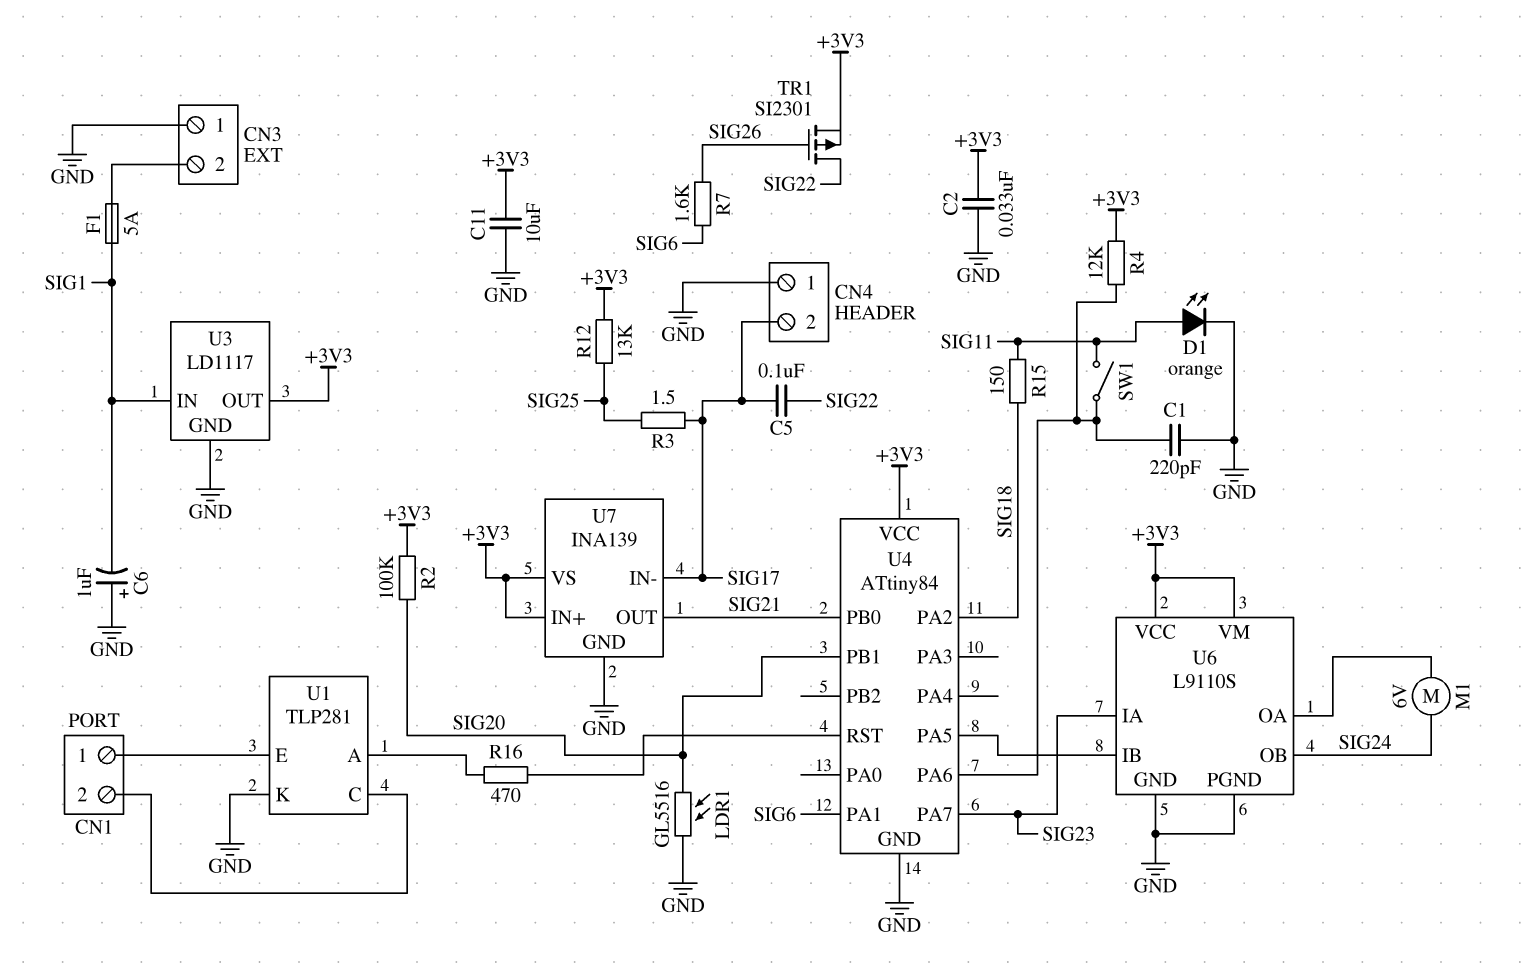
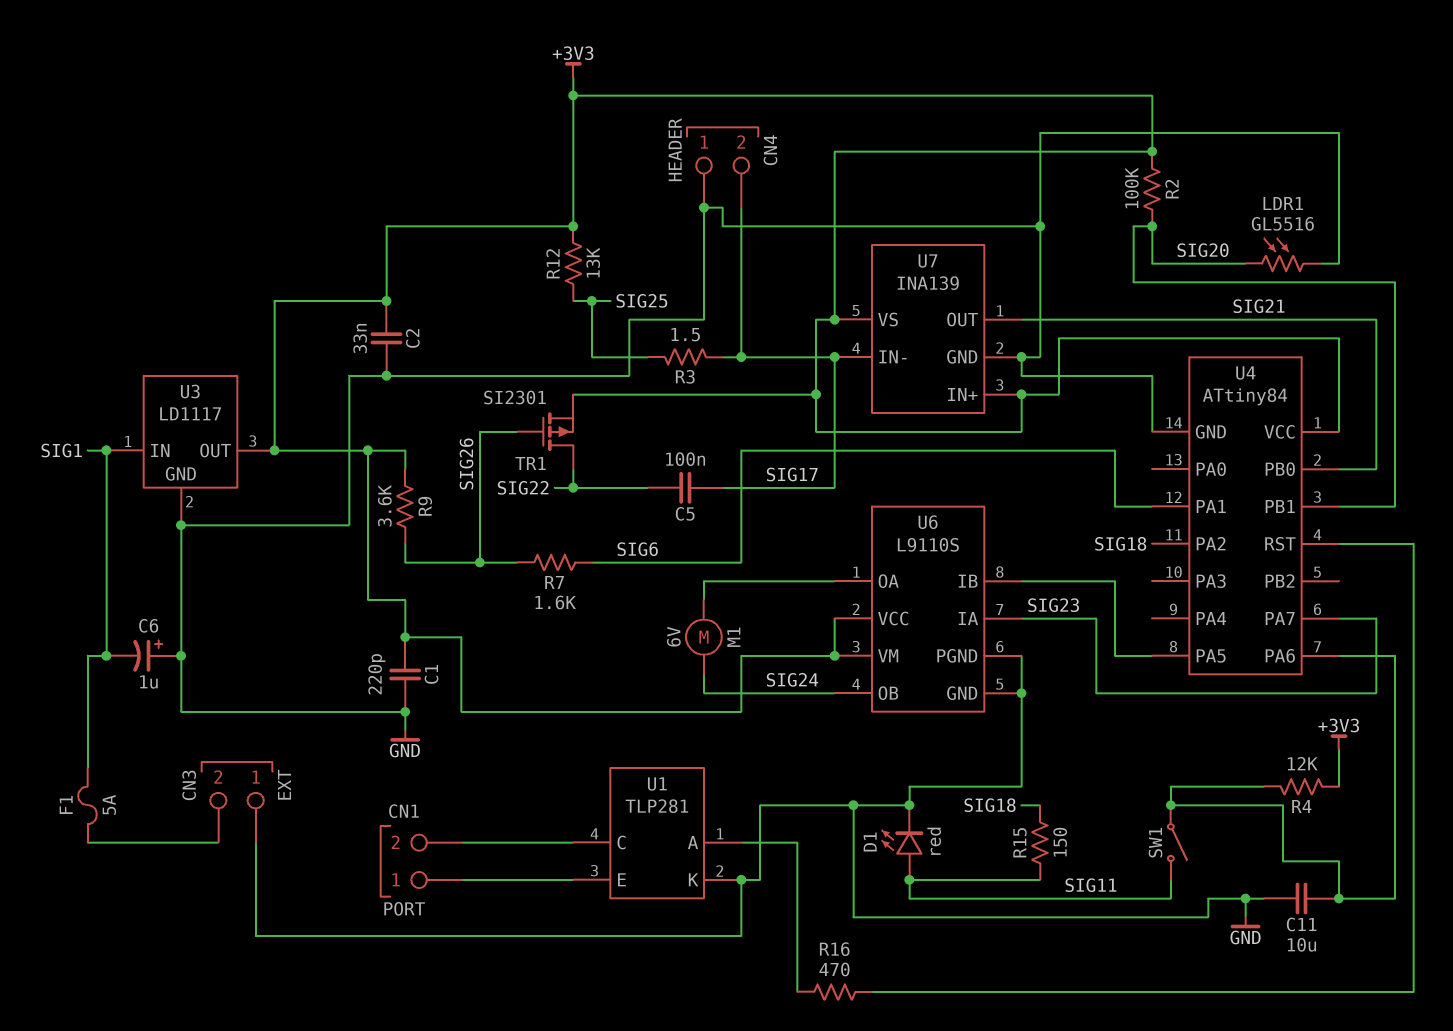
C1: 220pF (GND, U4/PA6) -> 220pF (+3V3, GND)
C11: 10uF (+3V3, GND) -> 10uF (GND, U4/PA6)
D1: LED orange (A SIG11, K GND) -> LED red (A SIG11, K GND)
R9: none -> 3.6k (+3V3, SIG26)

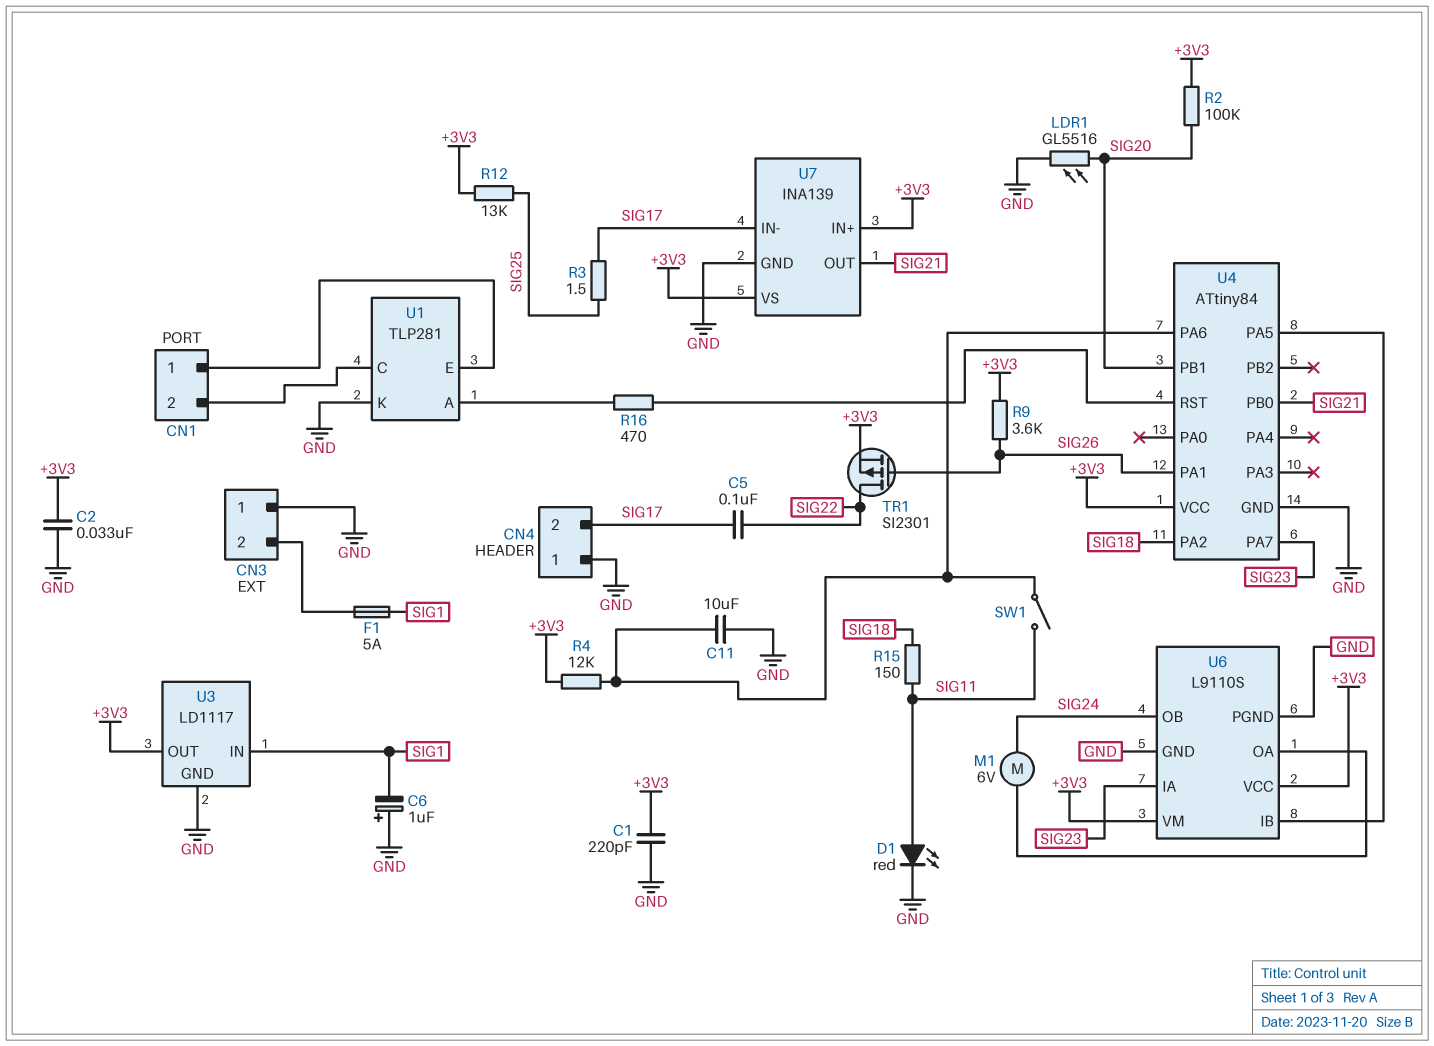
R7: 1.6k (SIG6, SIG26) -> none
U4 pin PA1: SIG6 -> SIG26

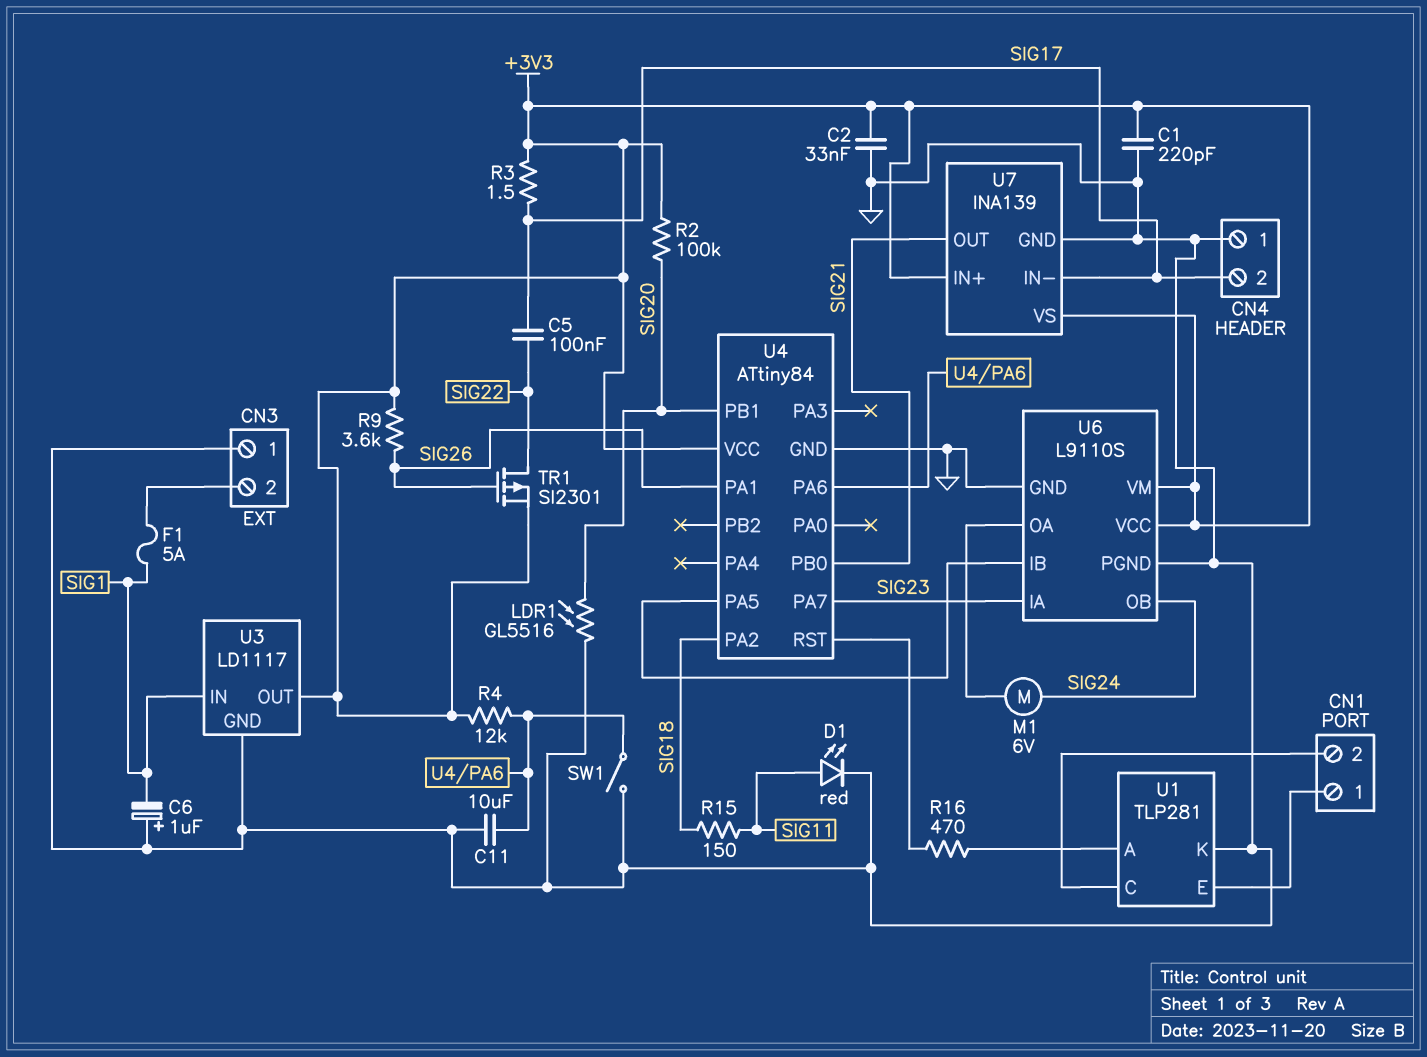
R3: 1.5 (SIG17, SIG25) -> 1.5 (+3V3, SIG17)
R12: 13k (+3V3, SIG25) -> none
SW1: switch (SIG11, U4/PA6) -> switch (GND, U4/PA6)

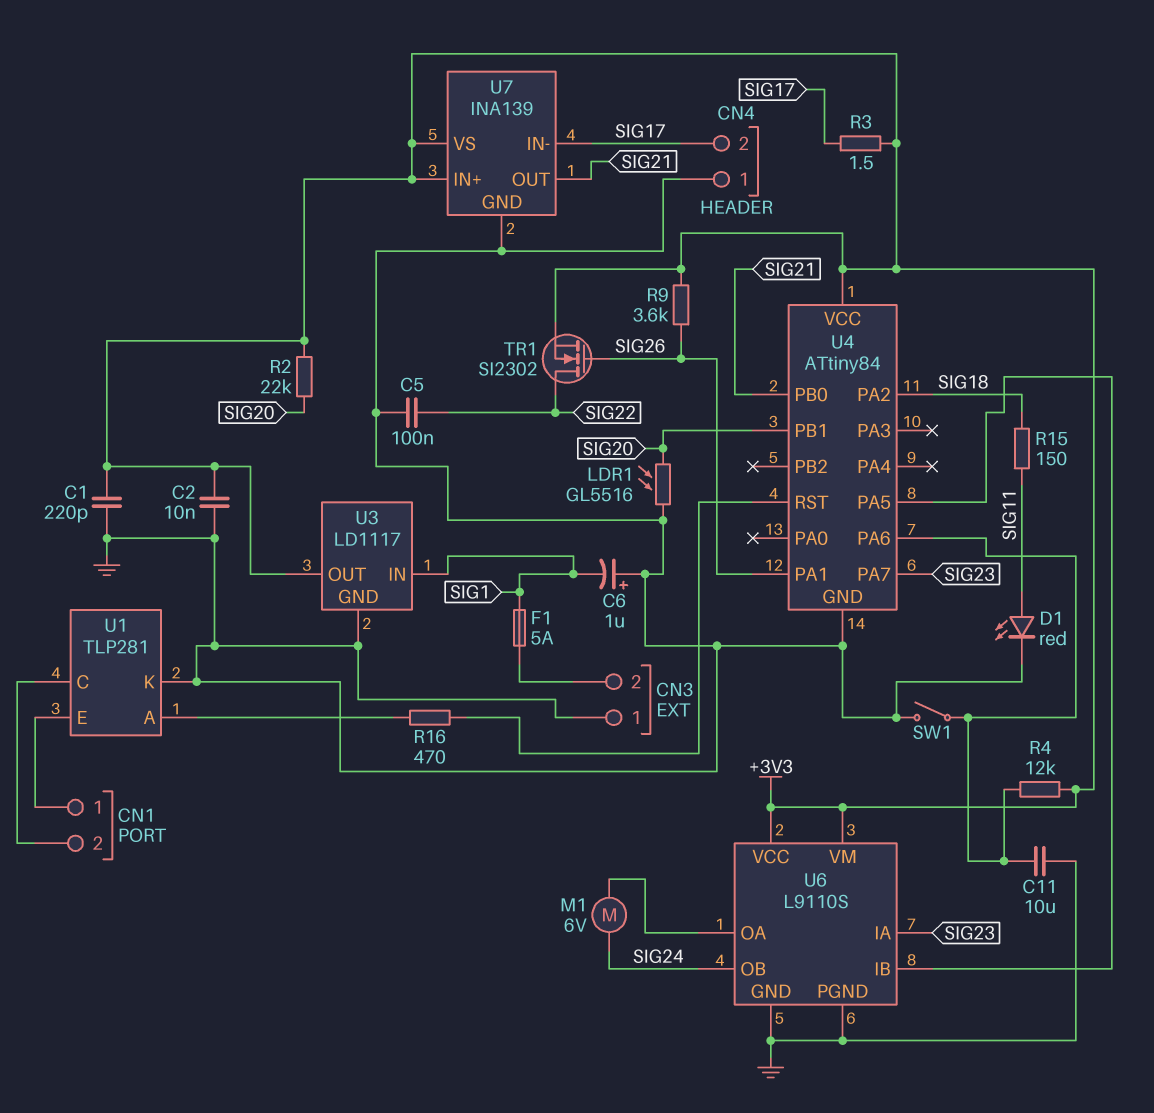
C2: 33nF (+3V3, GND) -> 10nF (+3V3, GND)
C5: 100nF (SIG17, SIG22) -> 100nF (GND, SIG22)
R2: 100k (+3V3, SIG20) -> 22k (+3V3, SIG20)
TR1: PMOS SI2301 (G SIG26, D SIG22, S +3V3) -> NMOS SI2302 (G SIG26, D SIG22, S +3V3)

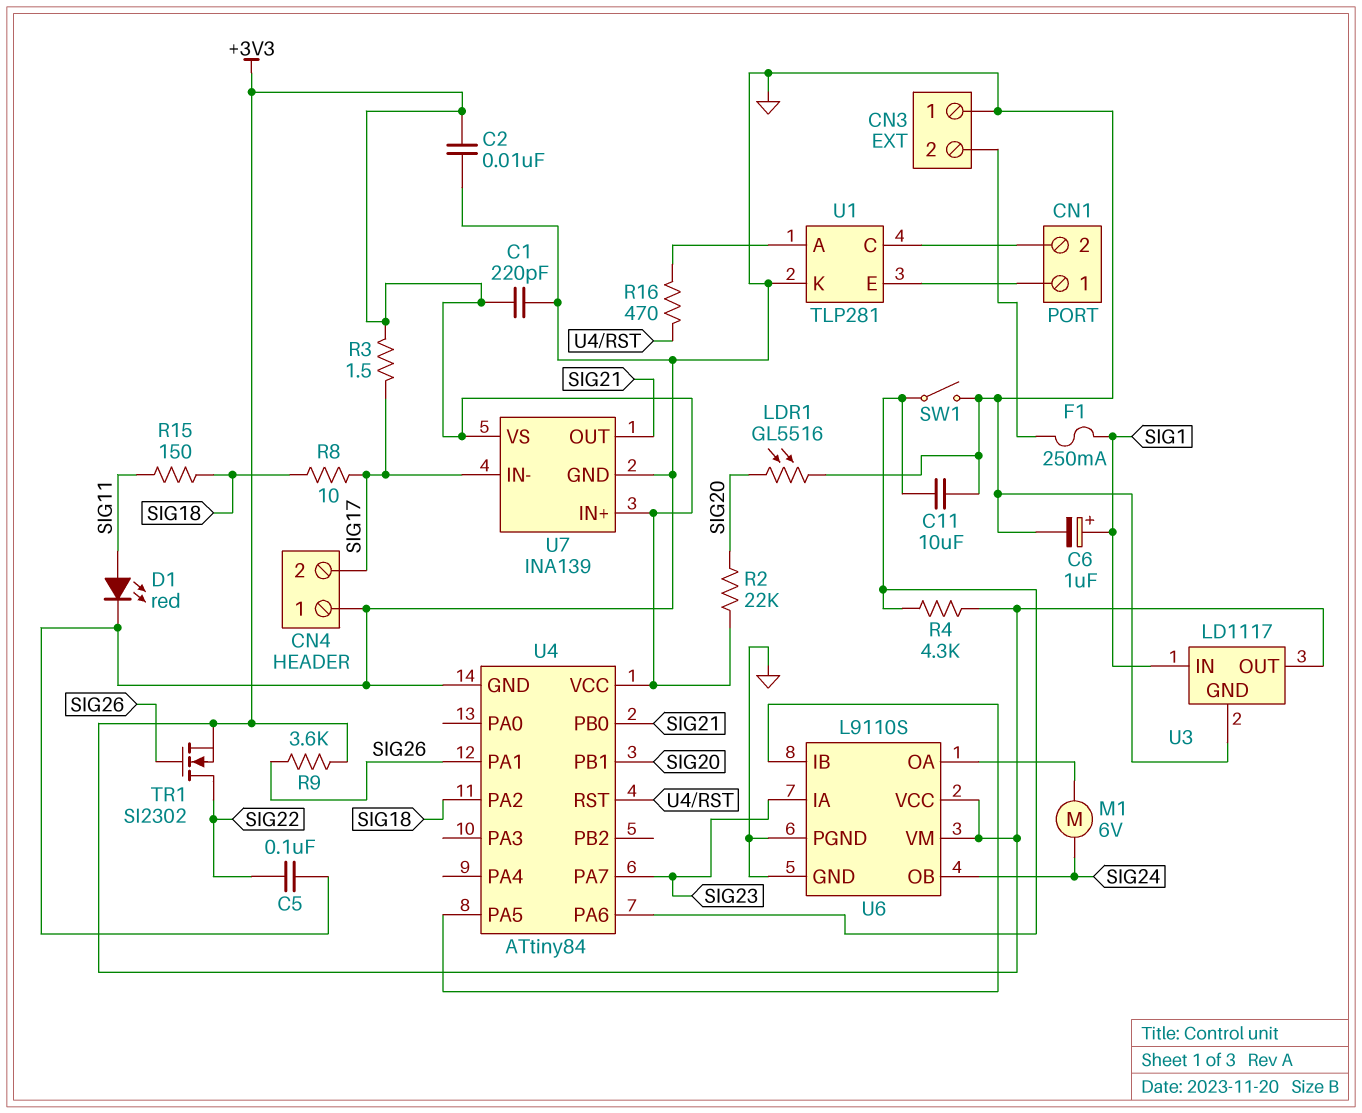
C6: 1uF (plus GND, minus SIG1) -> 1uF (plus SIG1, minus GND)
F1: 5A (CN3/2, SIG1) -> 250mA (CN3/2, SIG1)
R4: 12k (+3V3, U4/PA6) -> 4.3k (+3V3, U4/PA6)
R8: none -> 10 (SIG17, SIG18)

